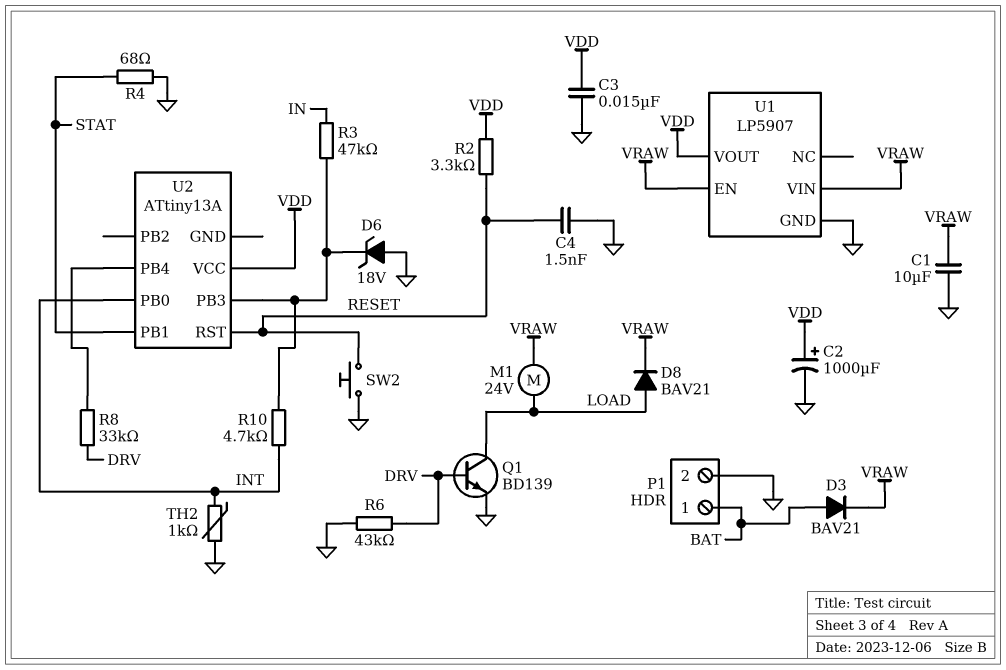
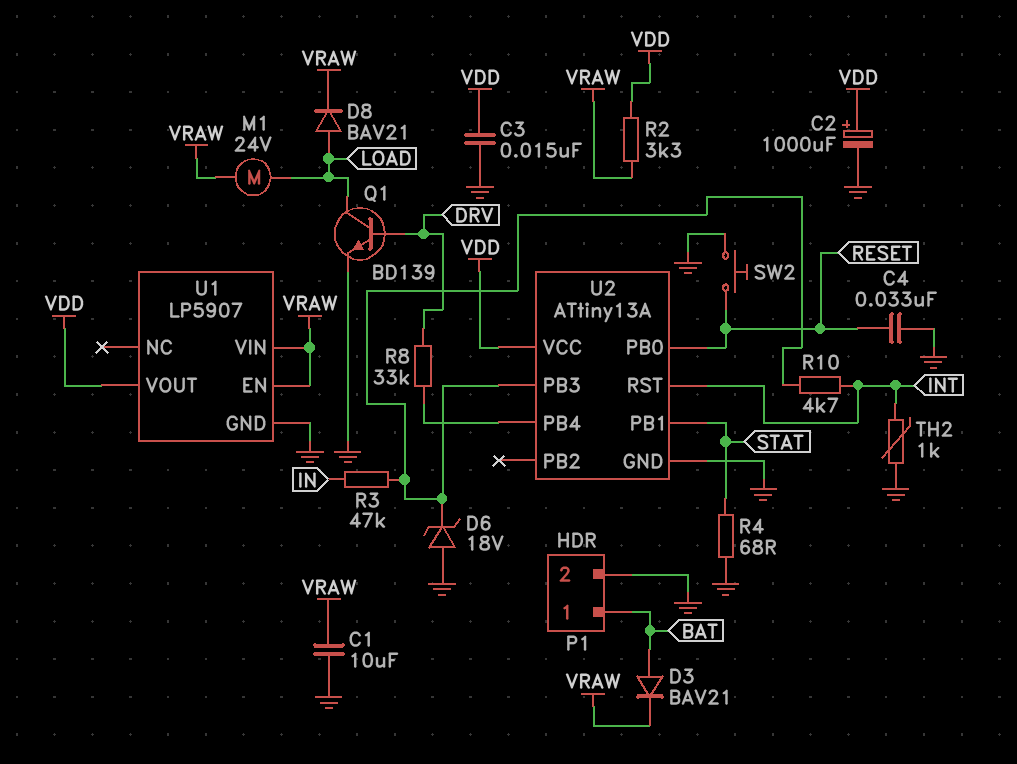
C4: 1.5nF (GND, RESET) -> 33nF (GND, RESET)
R2: 3.3k (RESET, VDD) -> 3.3k (VDD, VRAW)
R6: 43k (DRV, GND) -> none
U2 pin GND: none -> GND
U2 pin PB0: INT -> RESET
U2 pin RST: RESET -> INT

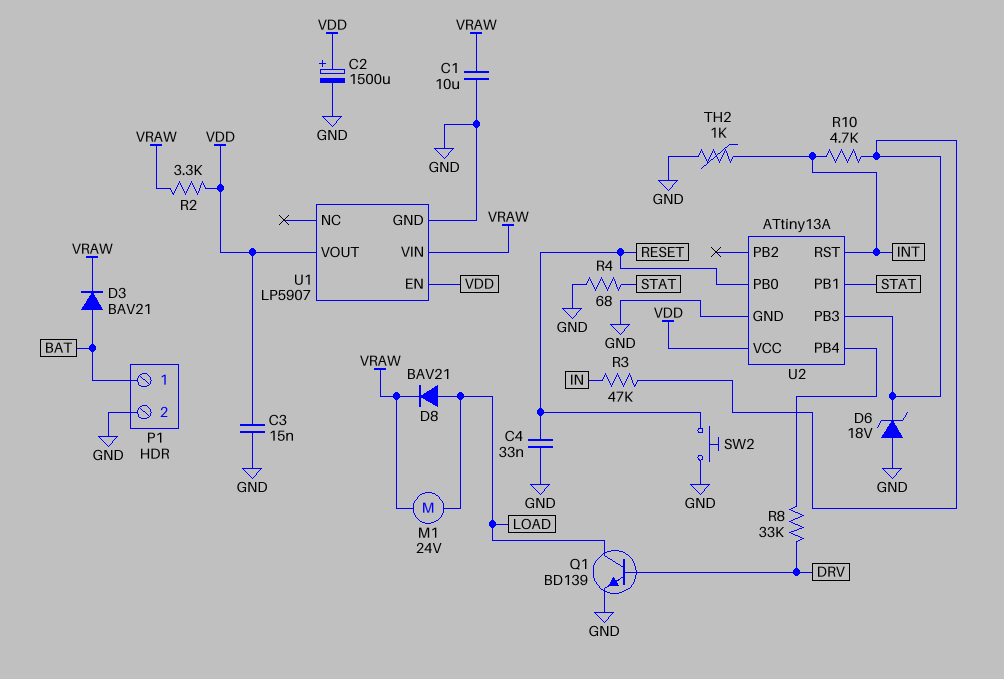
C2: 1000uF (plus VDD, minus GND) -> 1500uF (plus VDD, minus GND)
U1 pin EN: VRAW -> VDD

